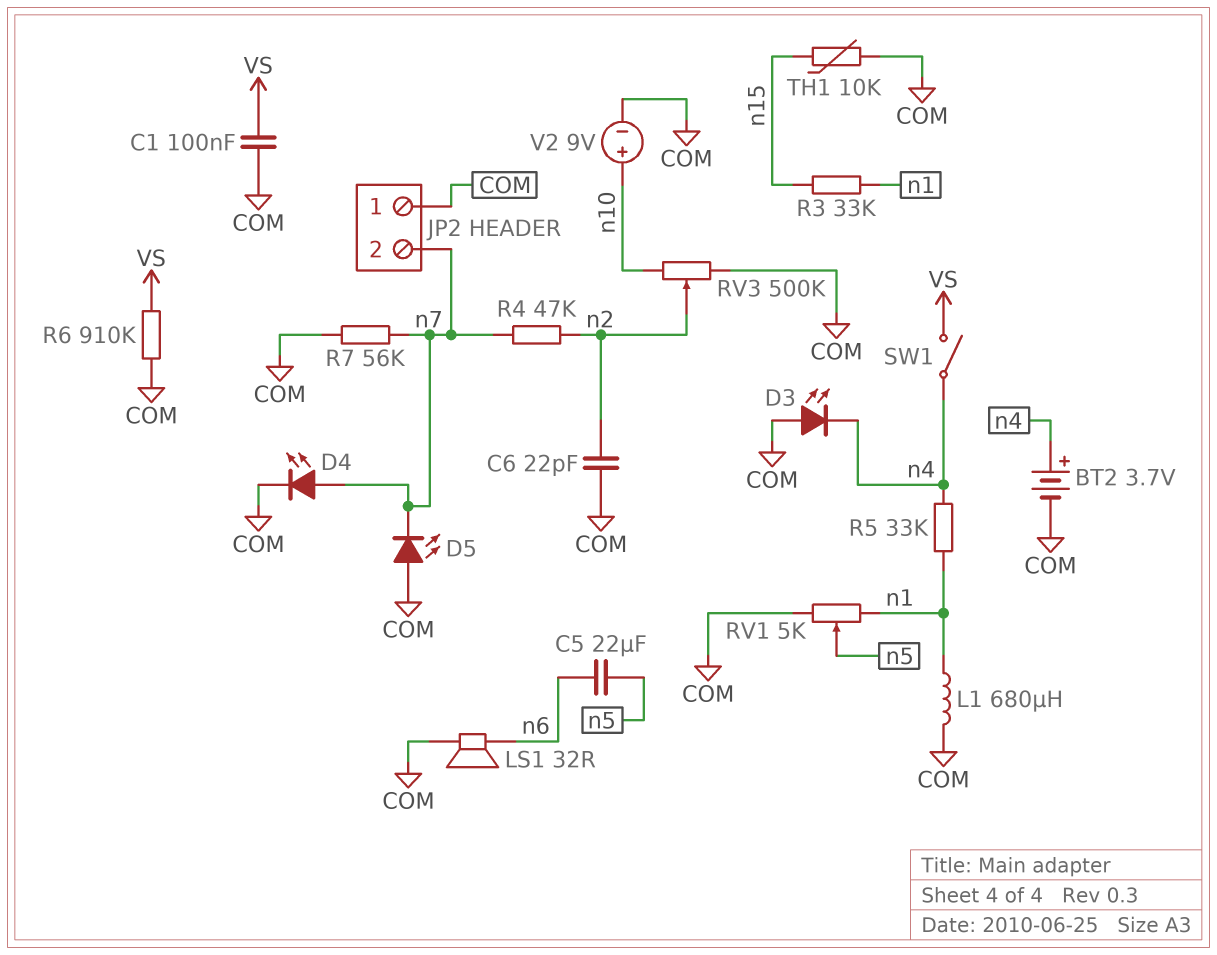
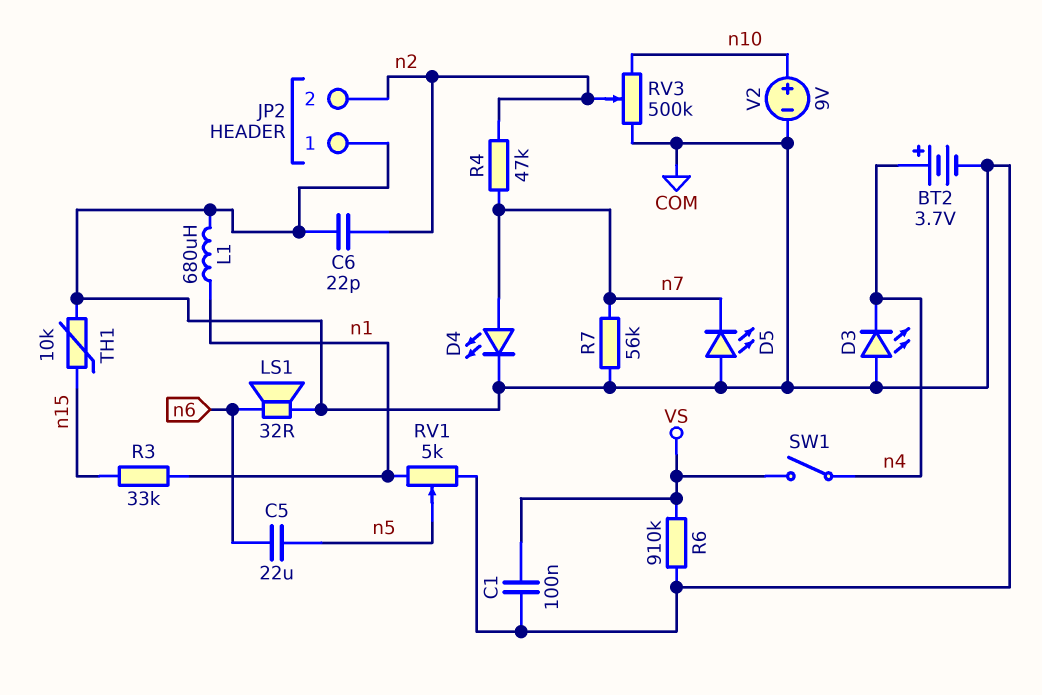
JP2 pin 2: n7 -> n2
R5: 33k (n1, n4) -> none

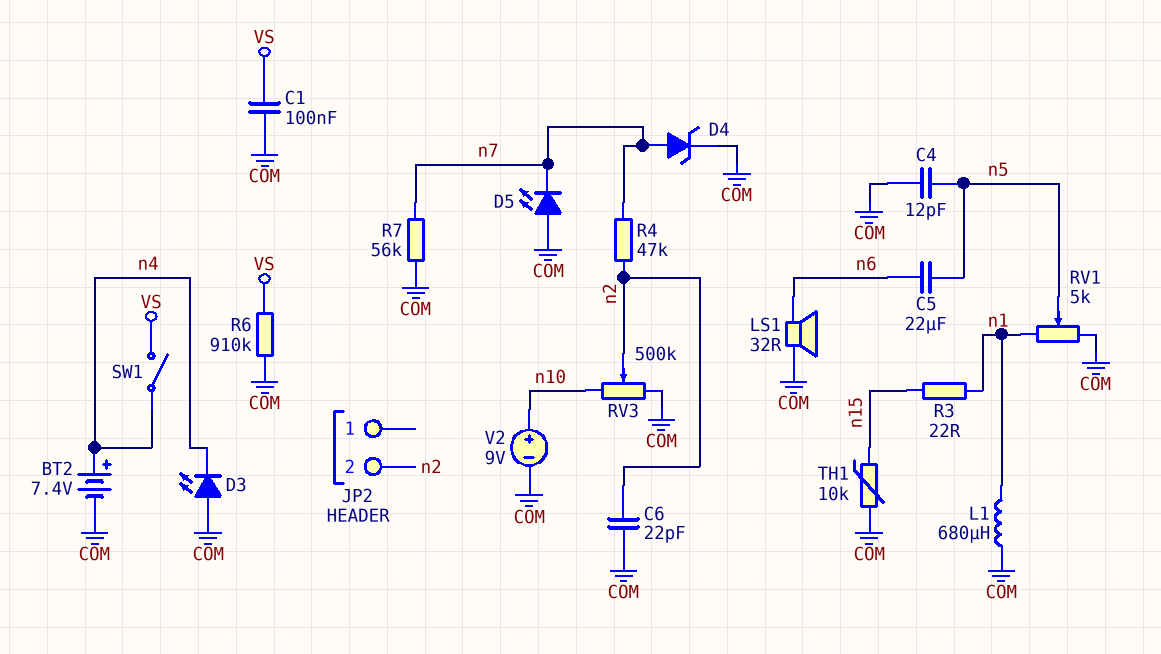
BT2: 3.7V (plus n4, minus COM) -> 7.4V (plus n4, minus COM)
C4: none -> 12pF (COM, n5)
D4: LED (A n7, K COM) -> zener (A n7, K COM)
JP2 pin 1: COM -> none
R3: 33k (n1, n15) -> 22 (n1, n15)

